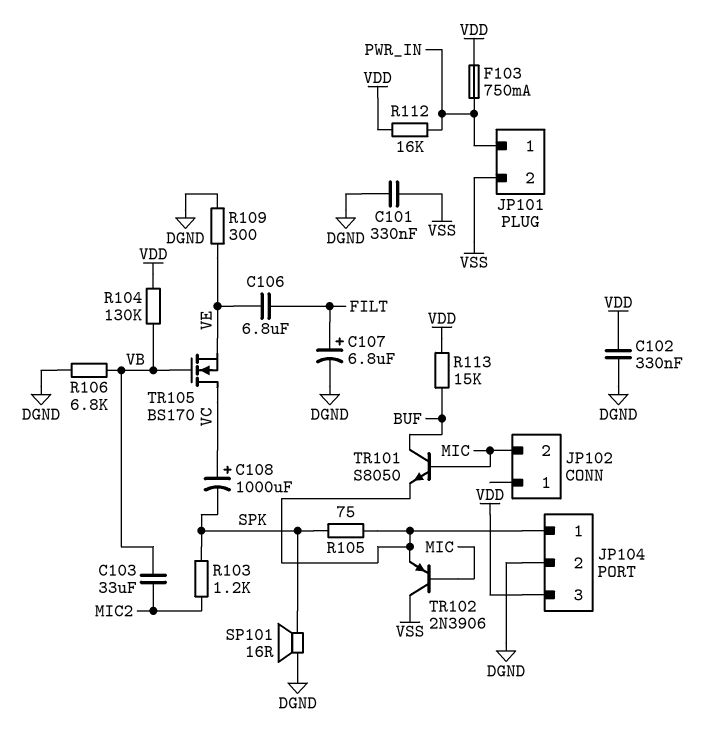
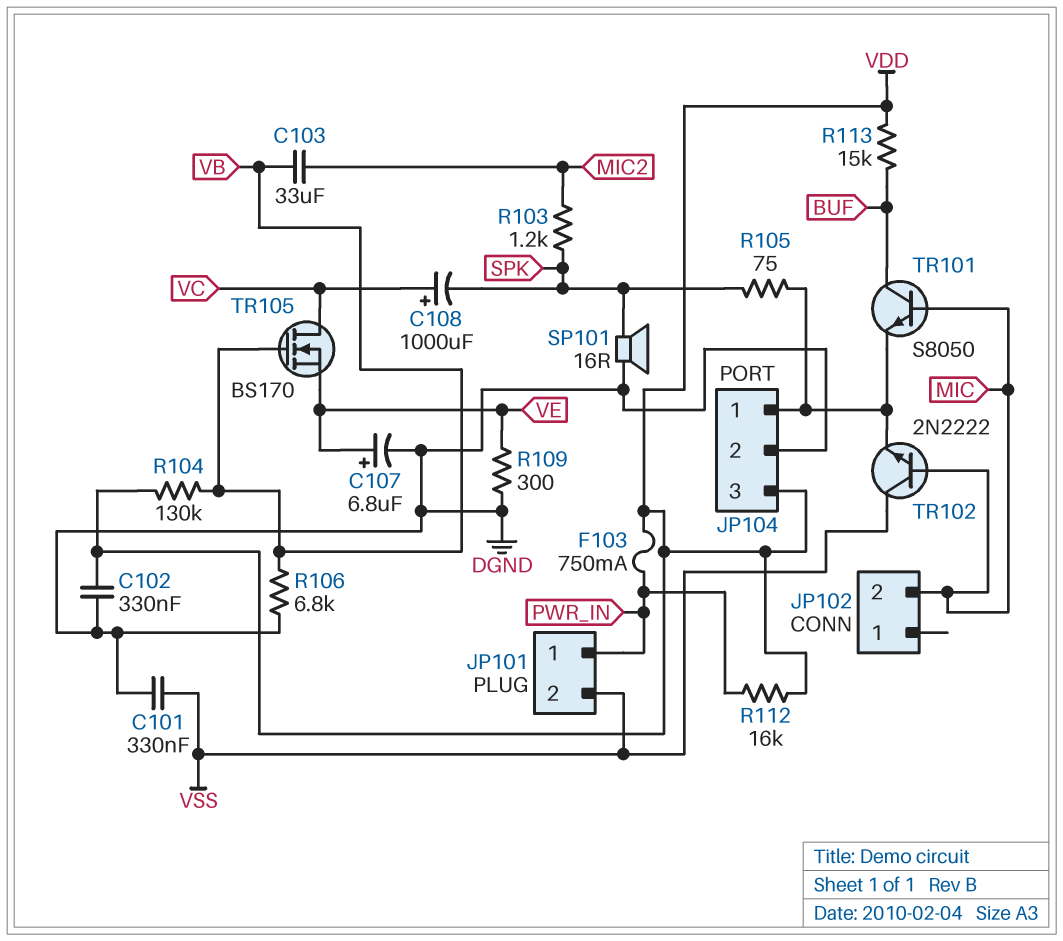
C106: 6.8uF (FILT, VE) -> none
C107: 6.8uF (plus FILT, minus DGND) -> 6.8uF (plus VE, minus DGND)
TR102: PNP 2N3906 (B MIC, C VSS, E JP104/1) -> NPN 2N2222 (B MIC, C VSS, E JP104/1)

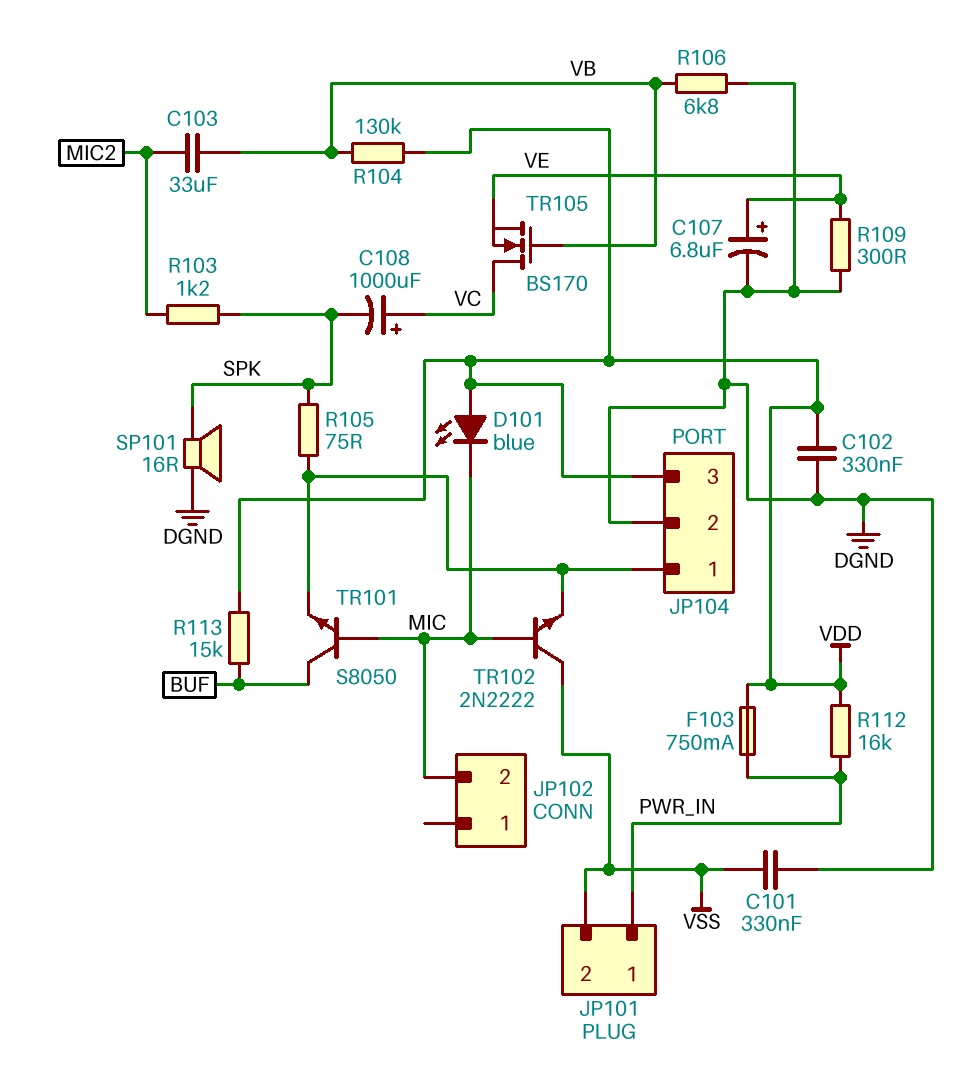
D101: none -> LED blue (A VDD, K MIC)

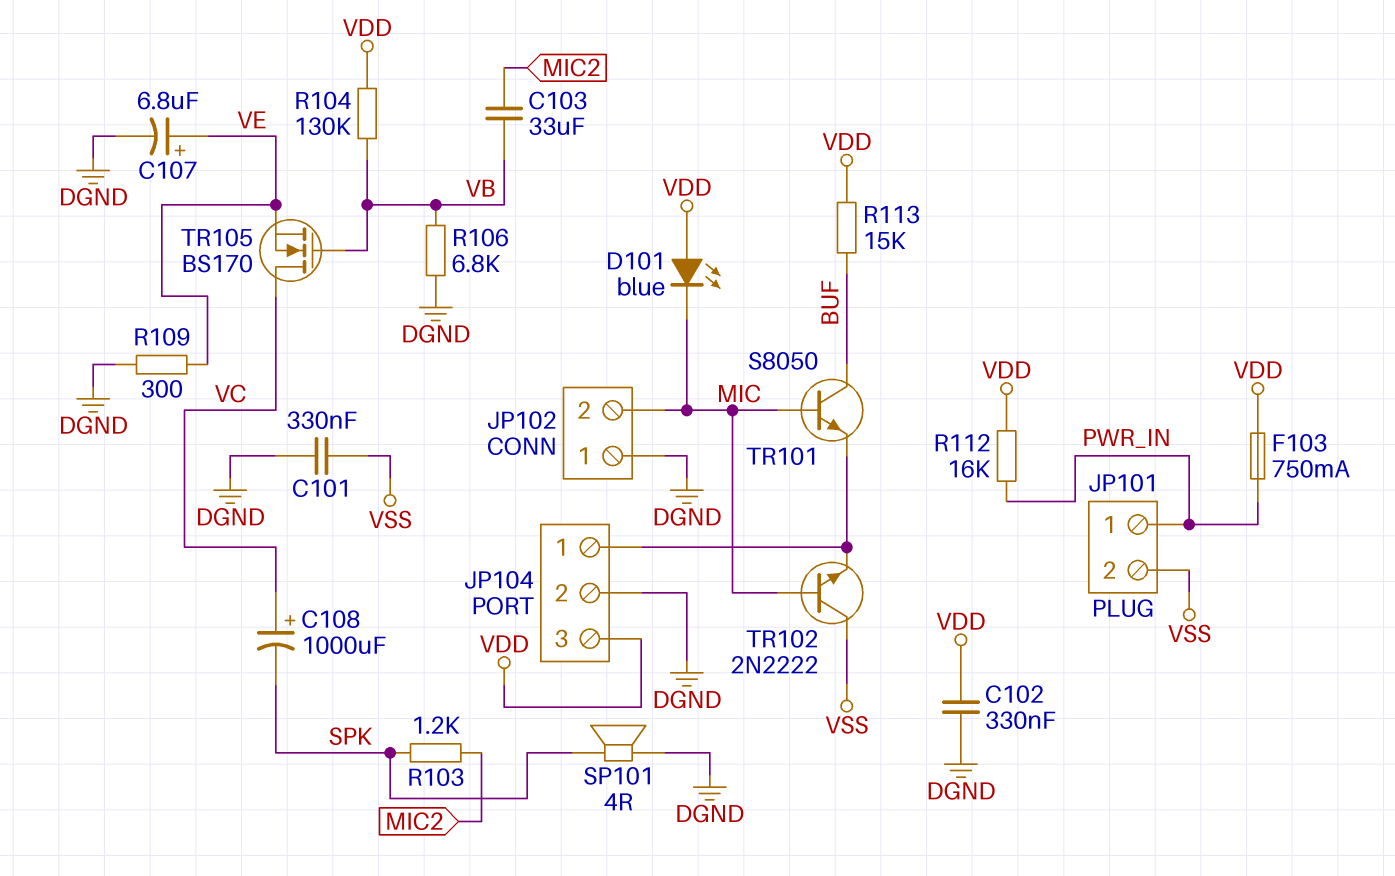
JP102 pin 1: none -> DGND
R105: 75 (JP104/1, SPK) -> none
SP101: speaker 16R (DGND, SPK) -> speaker 4R (DGND, SPK)

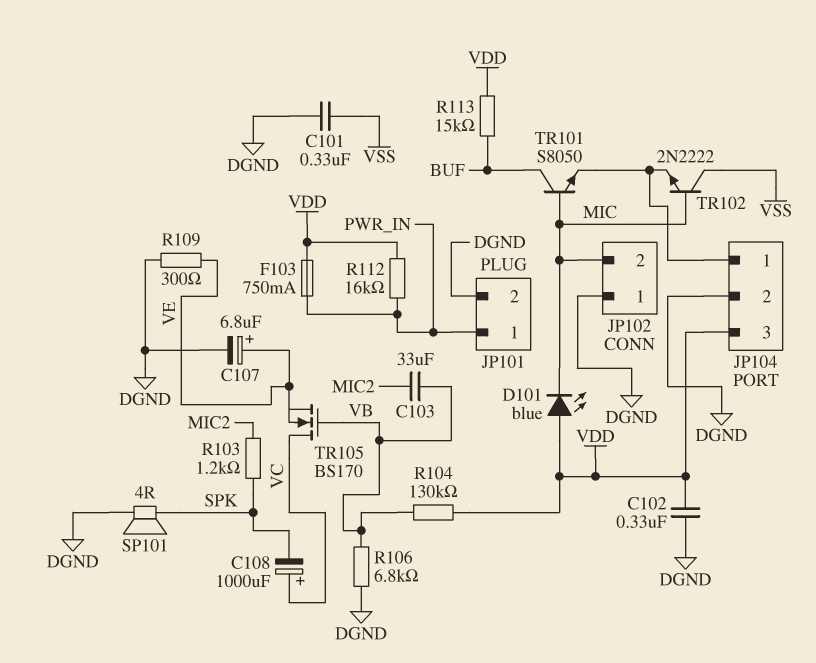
JP101 pin 2: VSS -> DGND

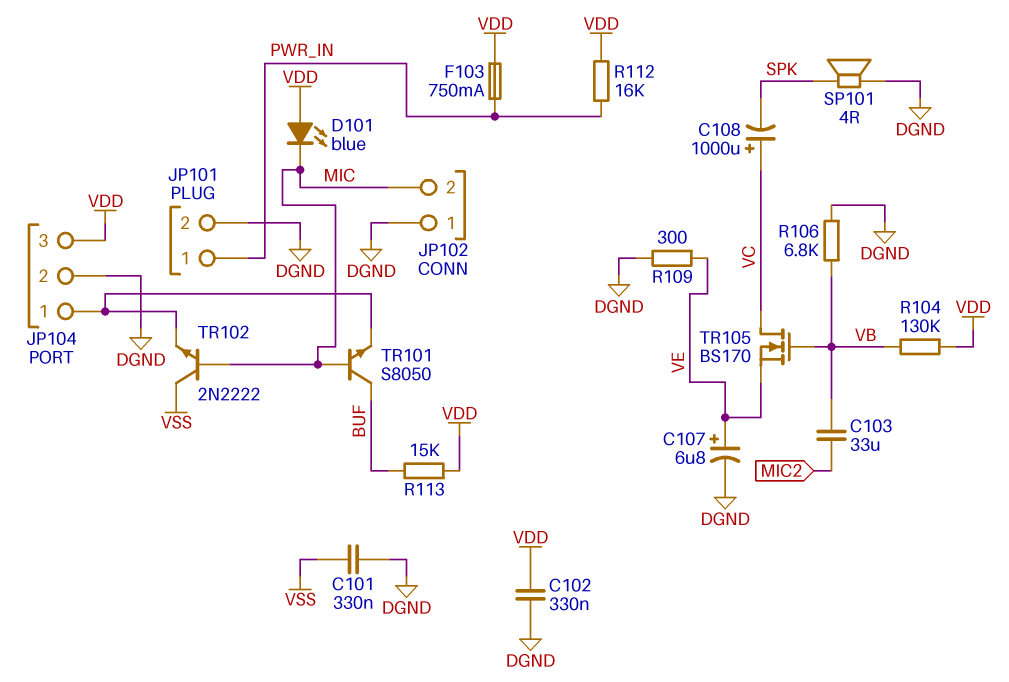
R103: 1.2k (MIC2, SPK) -> none

